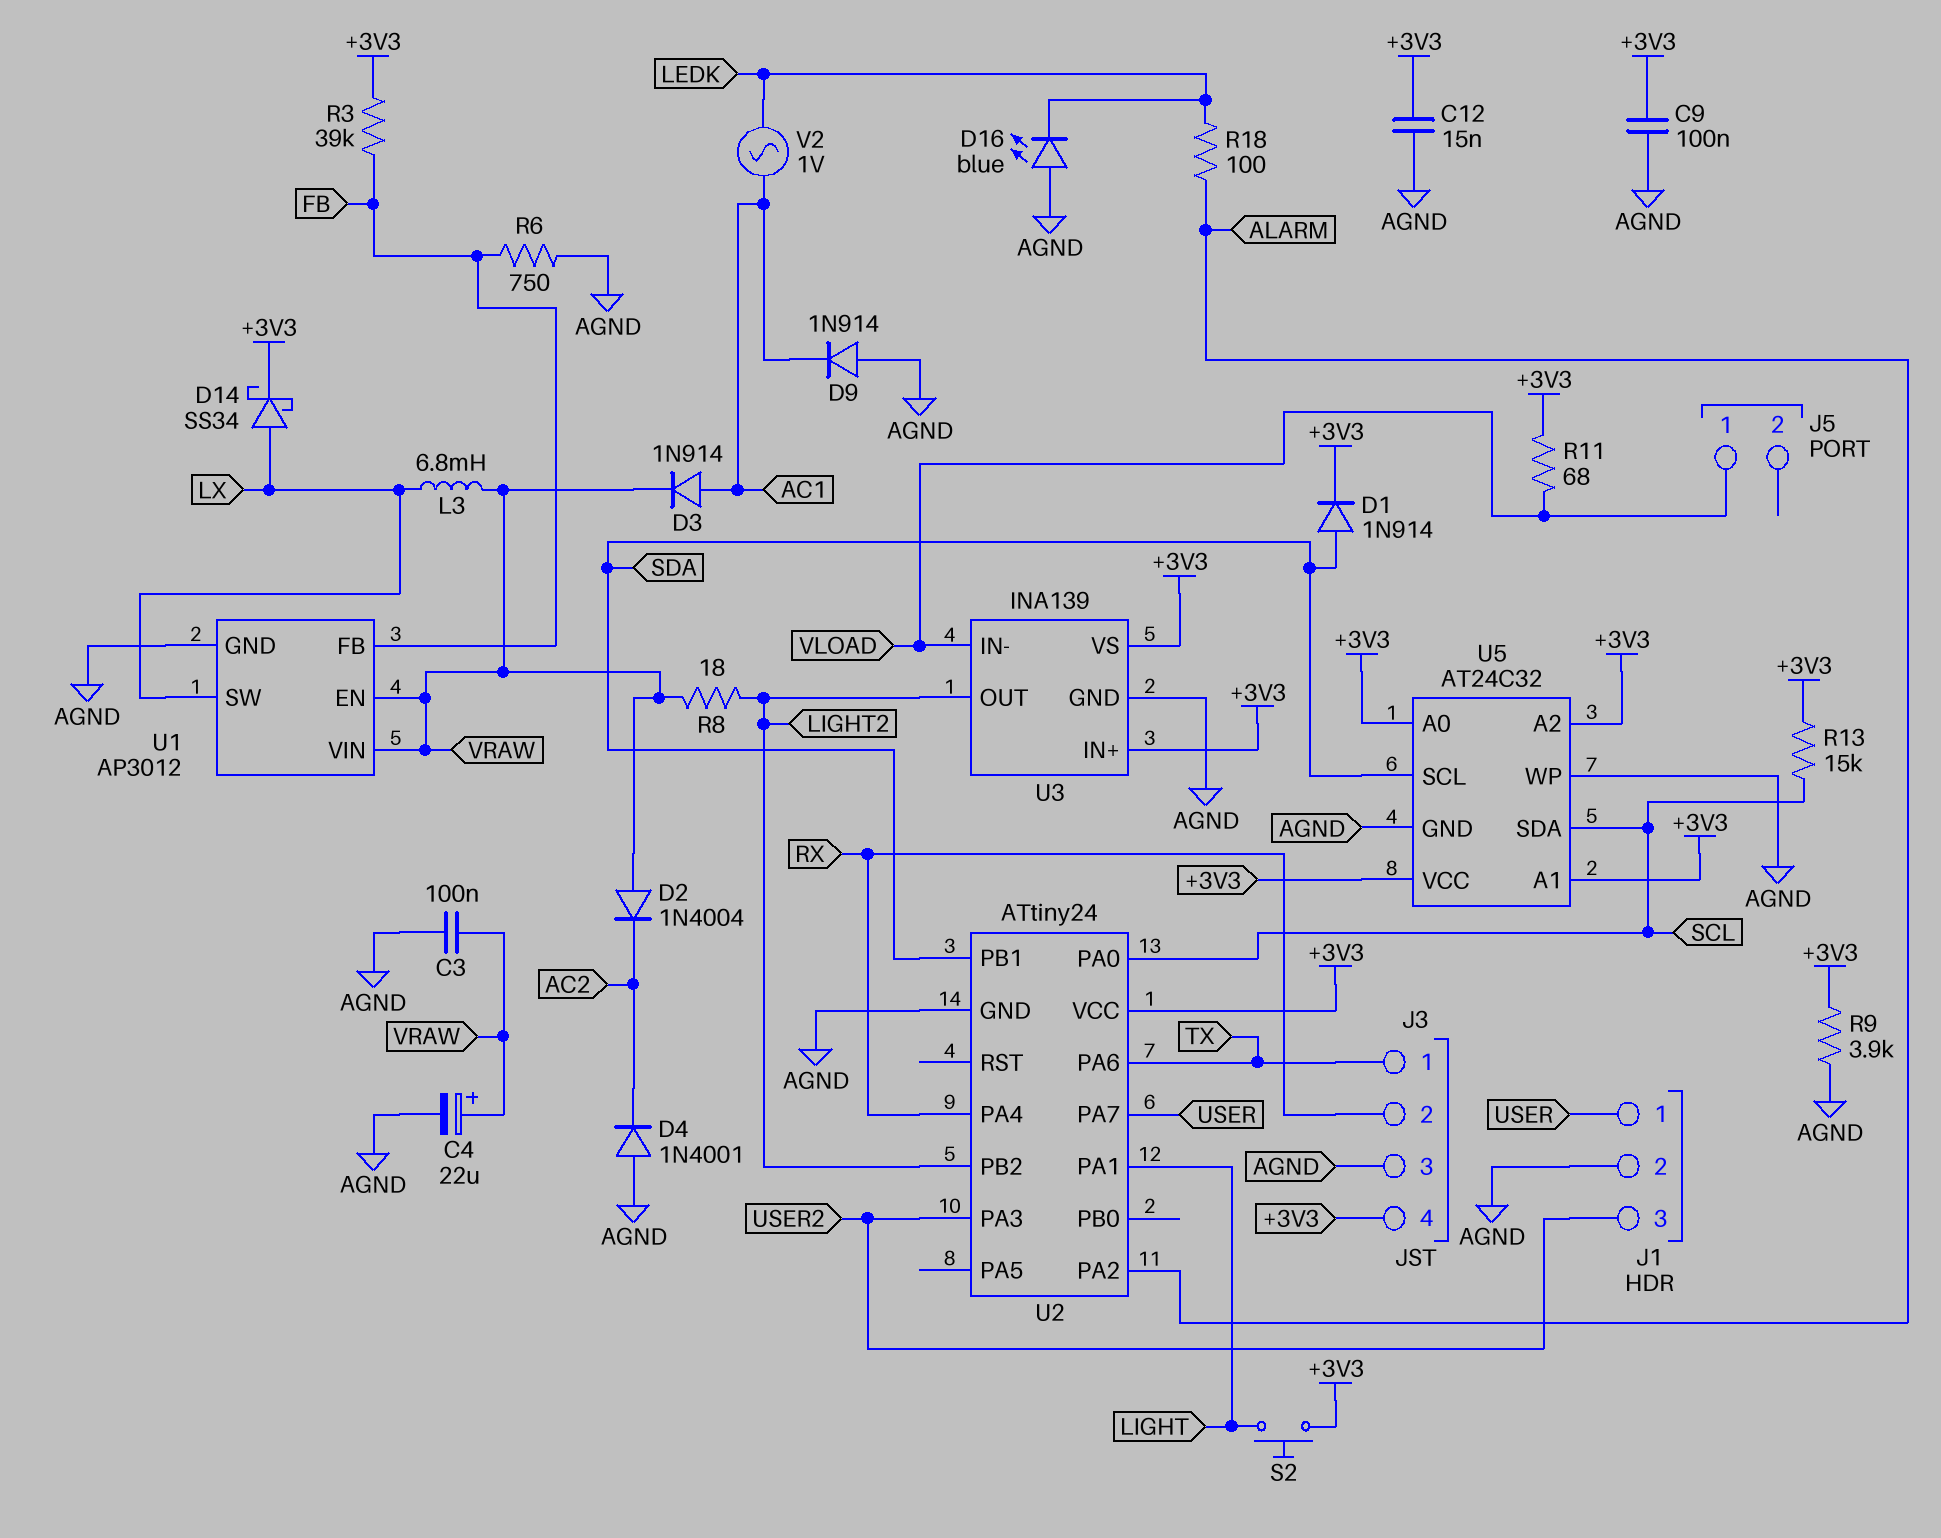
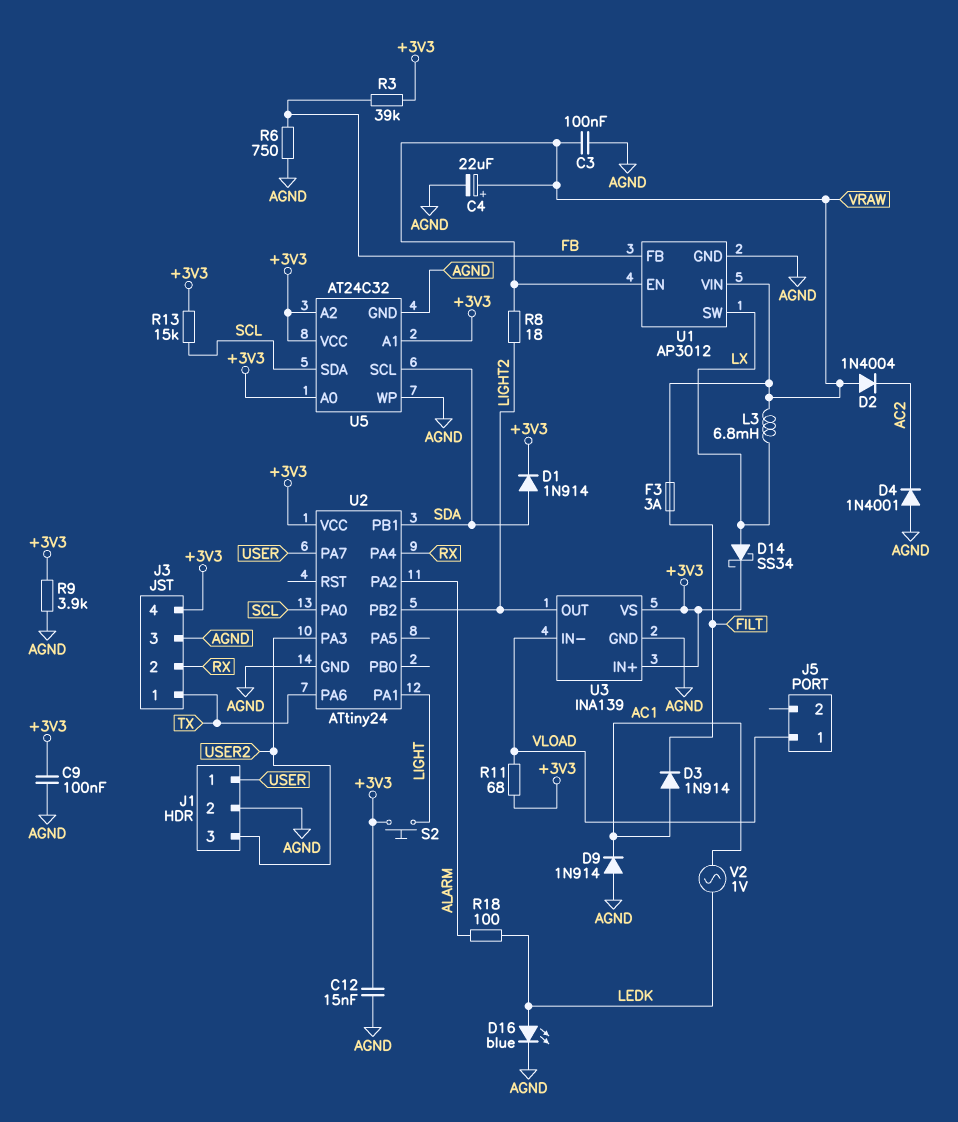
D3: diode 1N914 (A AC1, K VRAW) -> diode 1N914 (A AC1, K FILT)
D16: LED blue (A AGND, K LEDK) -> LED blue (A LEDK, K AGND)
F3: none -> 3A (FILT, VRAW)

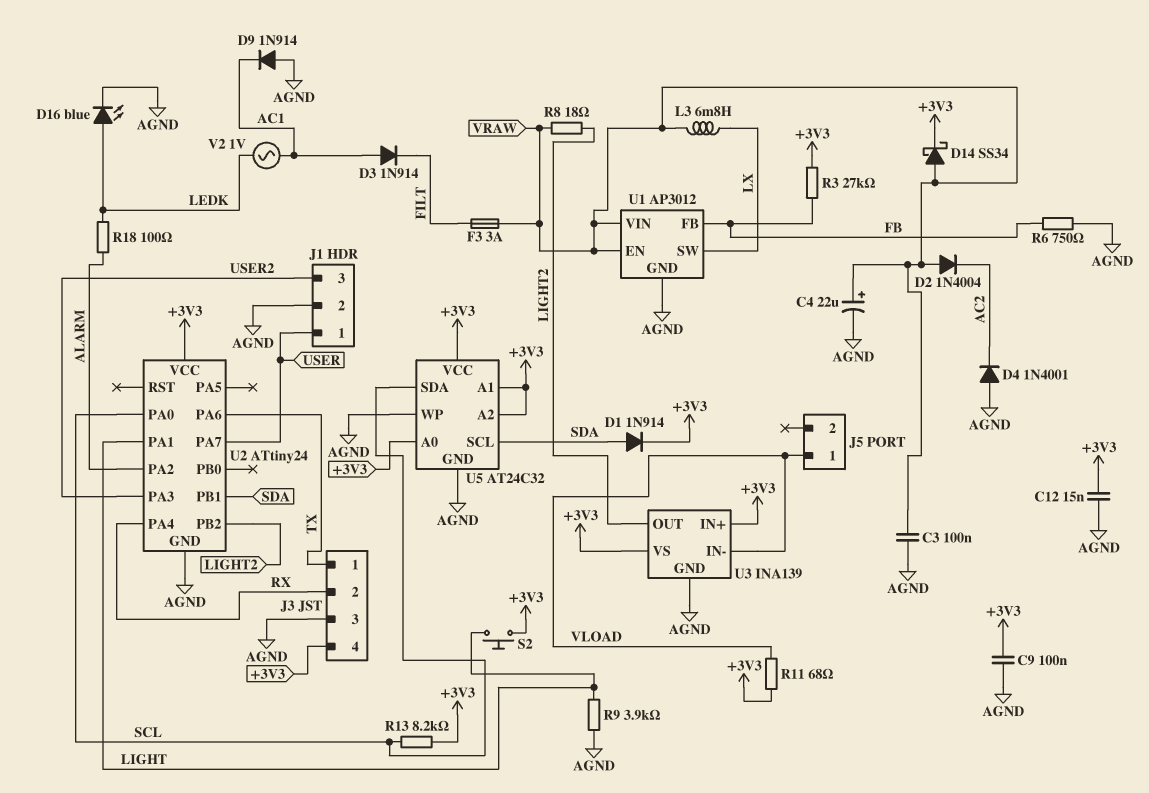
D14: schottky SS34 (A LX, K +3V3) -> schottky SS34 (A VRAW, K +3V3)
R3: 39k (+3V3, FB) -> 27k (+3V3, FB)
R9: 3.9k (+3V3, AGND) -> 3.9k (AGND, LIGHT)
R13: 15k (+3V3, SCL) -> 8.2k (+3V3, SCL)

